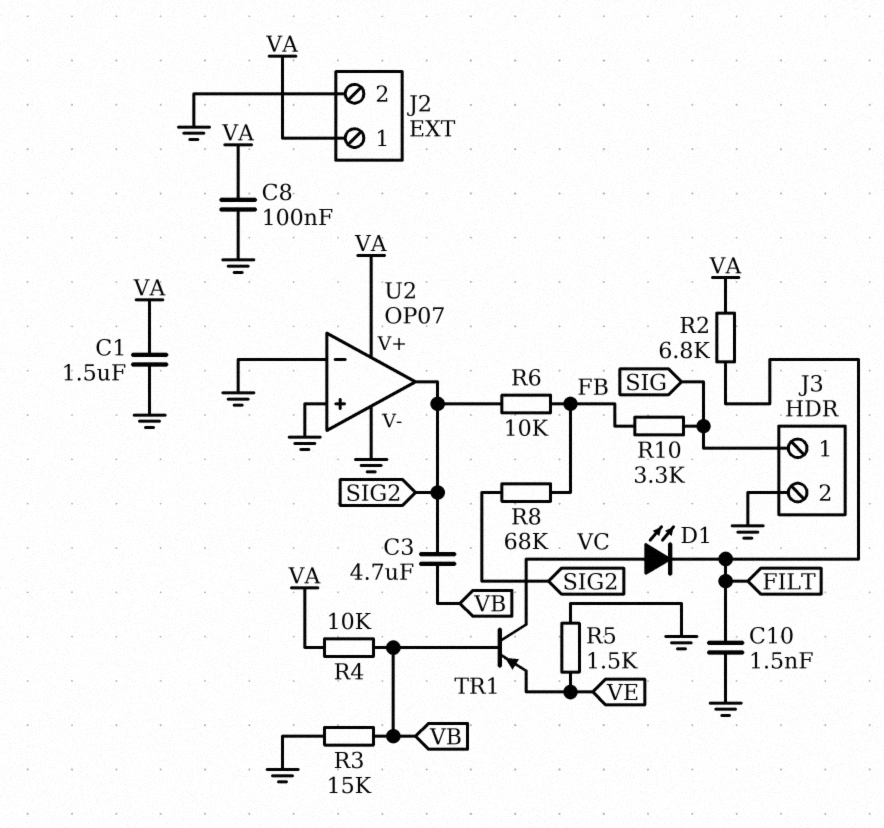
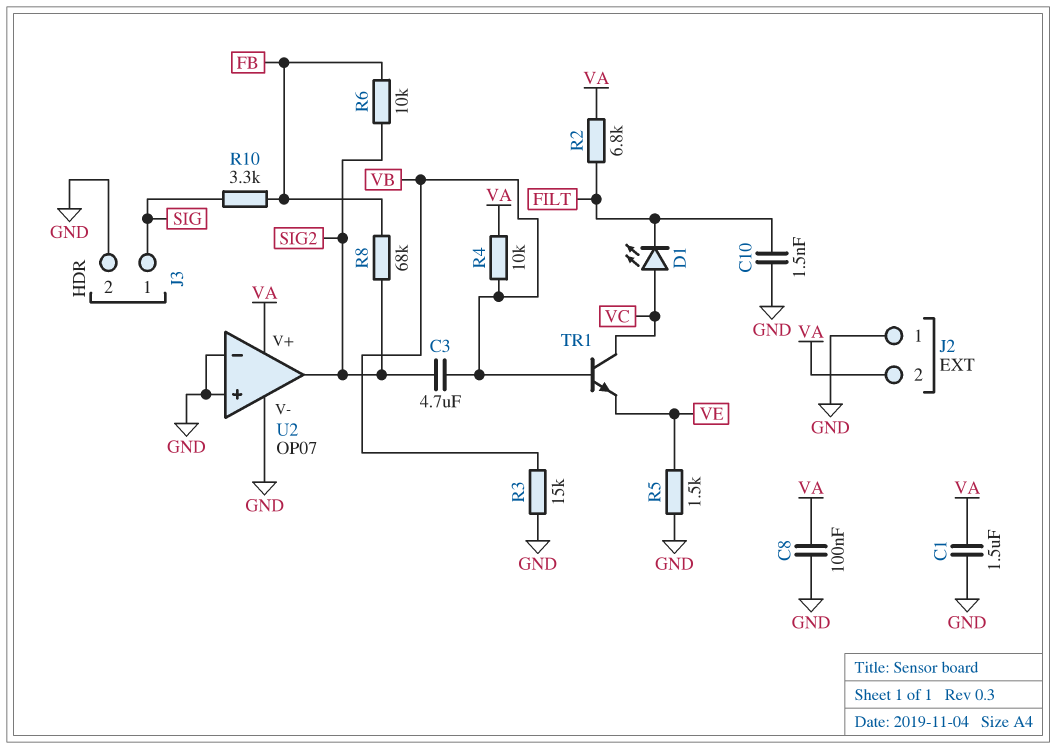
J2 pin 1: VA -> GND
J2 pin 2: GND -> VA
TR1: PNP (B VB, C VC, E VE) -> NPN (B VB, C VC, E VE)

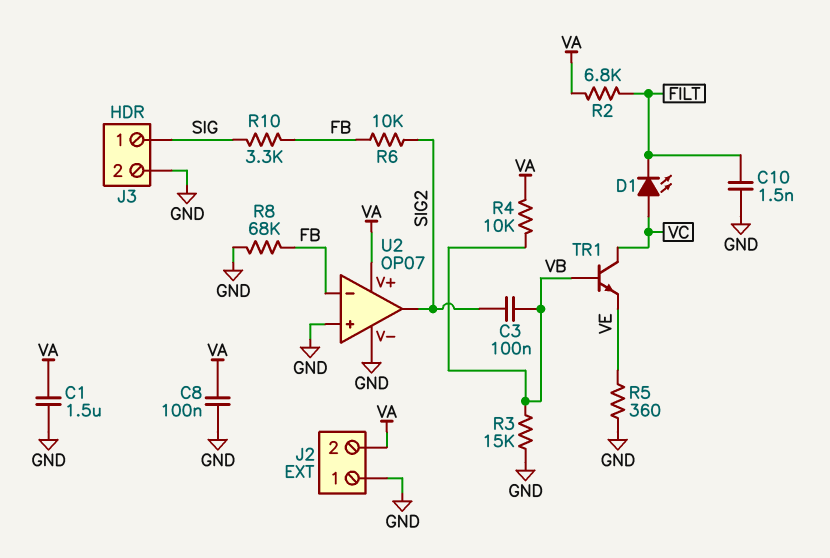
C3: 4.7uF (SIG2, VB) -> 100nF (SIG2, VB)
R5: 1.5k (GND, VE) -> 360 (GND, VE)
R8: 68k (FB, SIG2) -> 68k (FB, GND)
U2 pin in-: GND -> FB

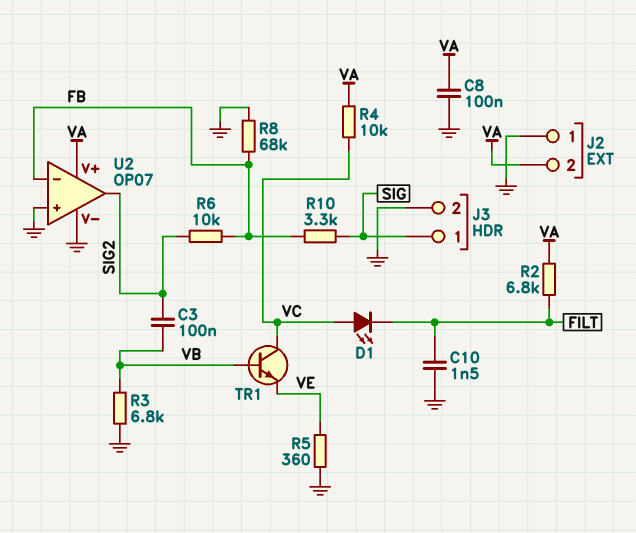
C1: 1.5uF (GND, VA) -> none
R3: 15k (GND, VB) -> 6.8k (GND, VB)
R4: 10k (VA, VB) -> 10k (VA, VC)

